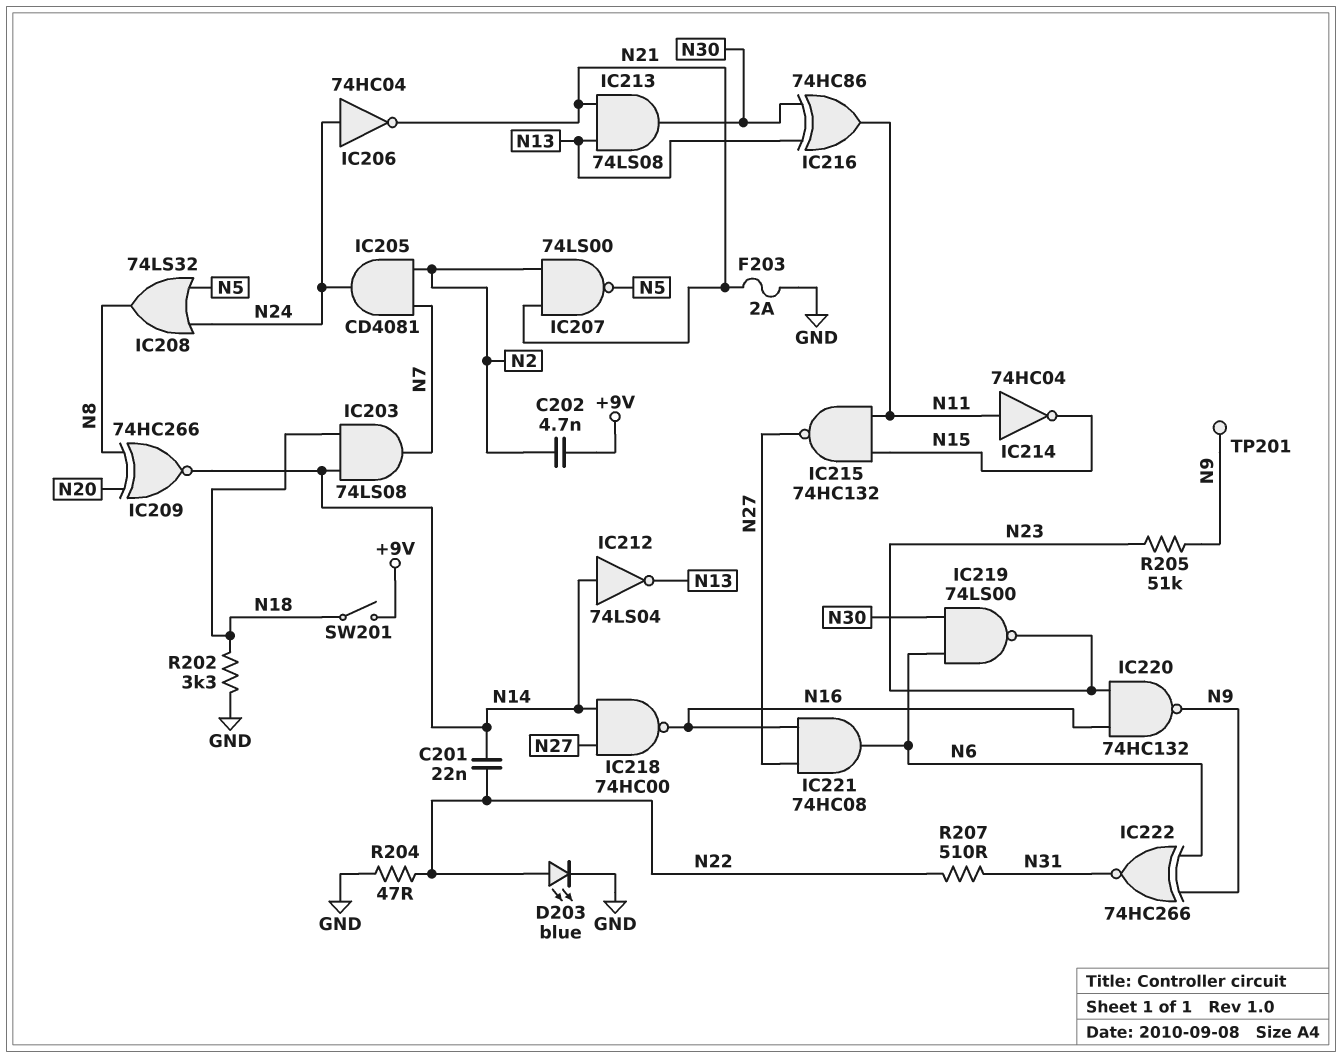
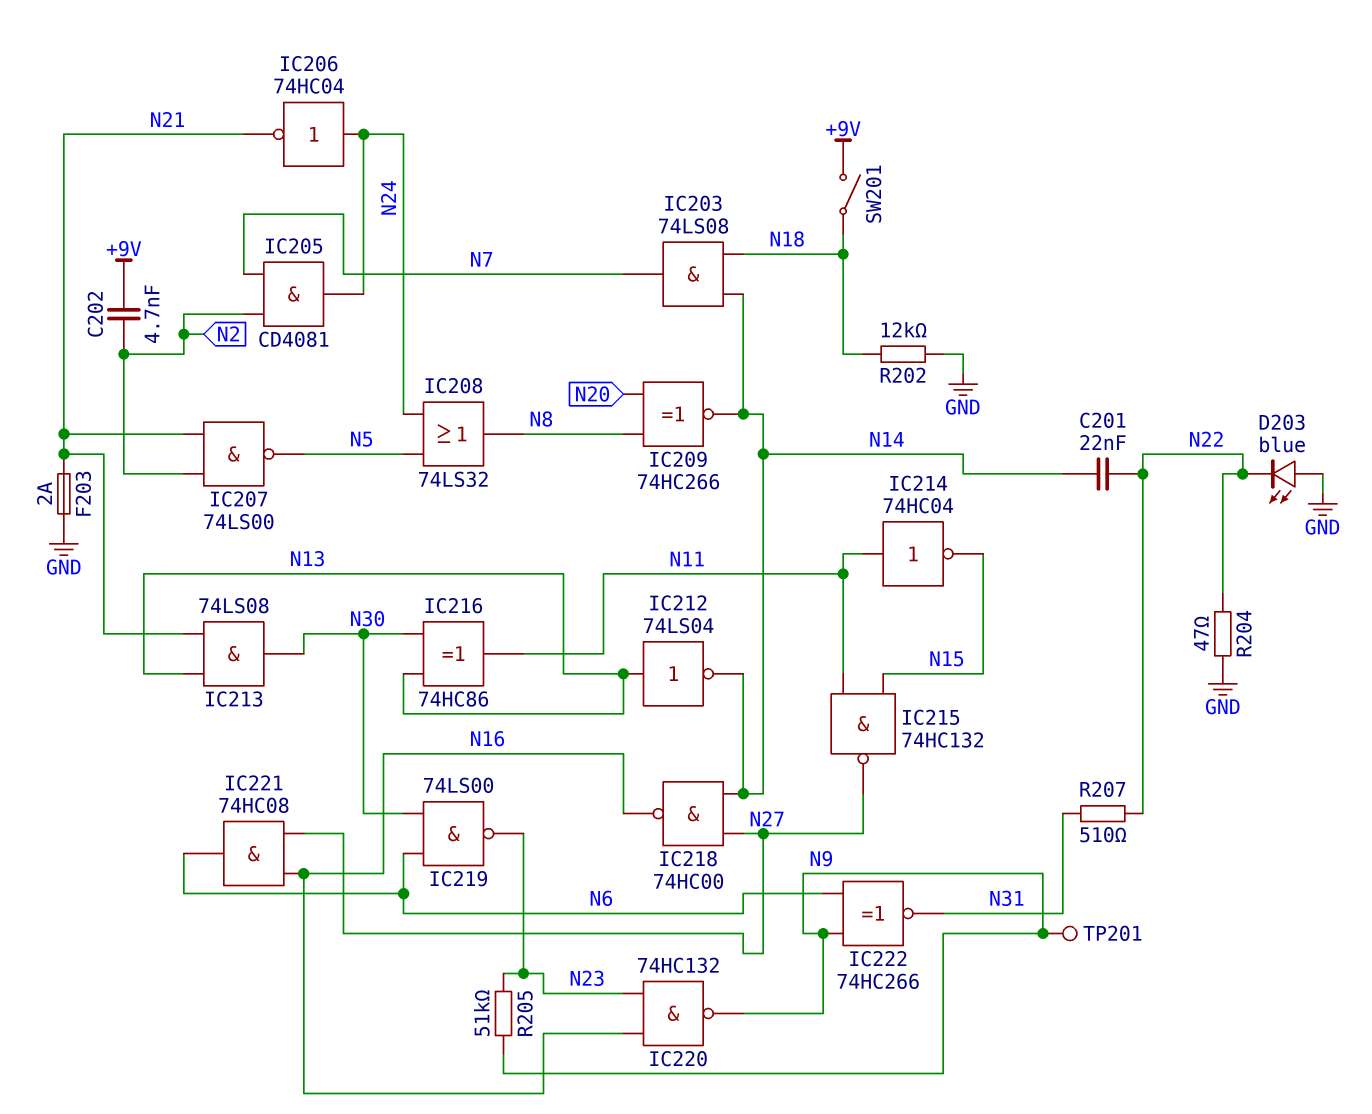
D203: LED blue (A N22, K GND) -> LED blue (A GND, K N22)
IC212: NOT 74LS04 (in N14, out N13) -> NOT 74LS04 (in N13, out N14)
R202: 3.3k (GND, N18) -> 12k (GND, N18)

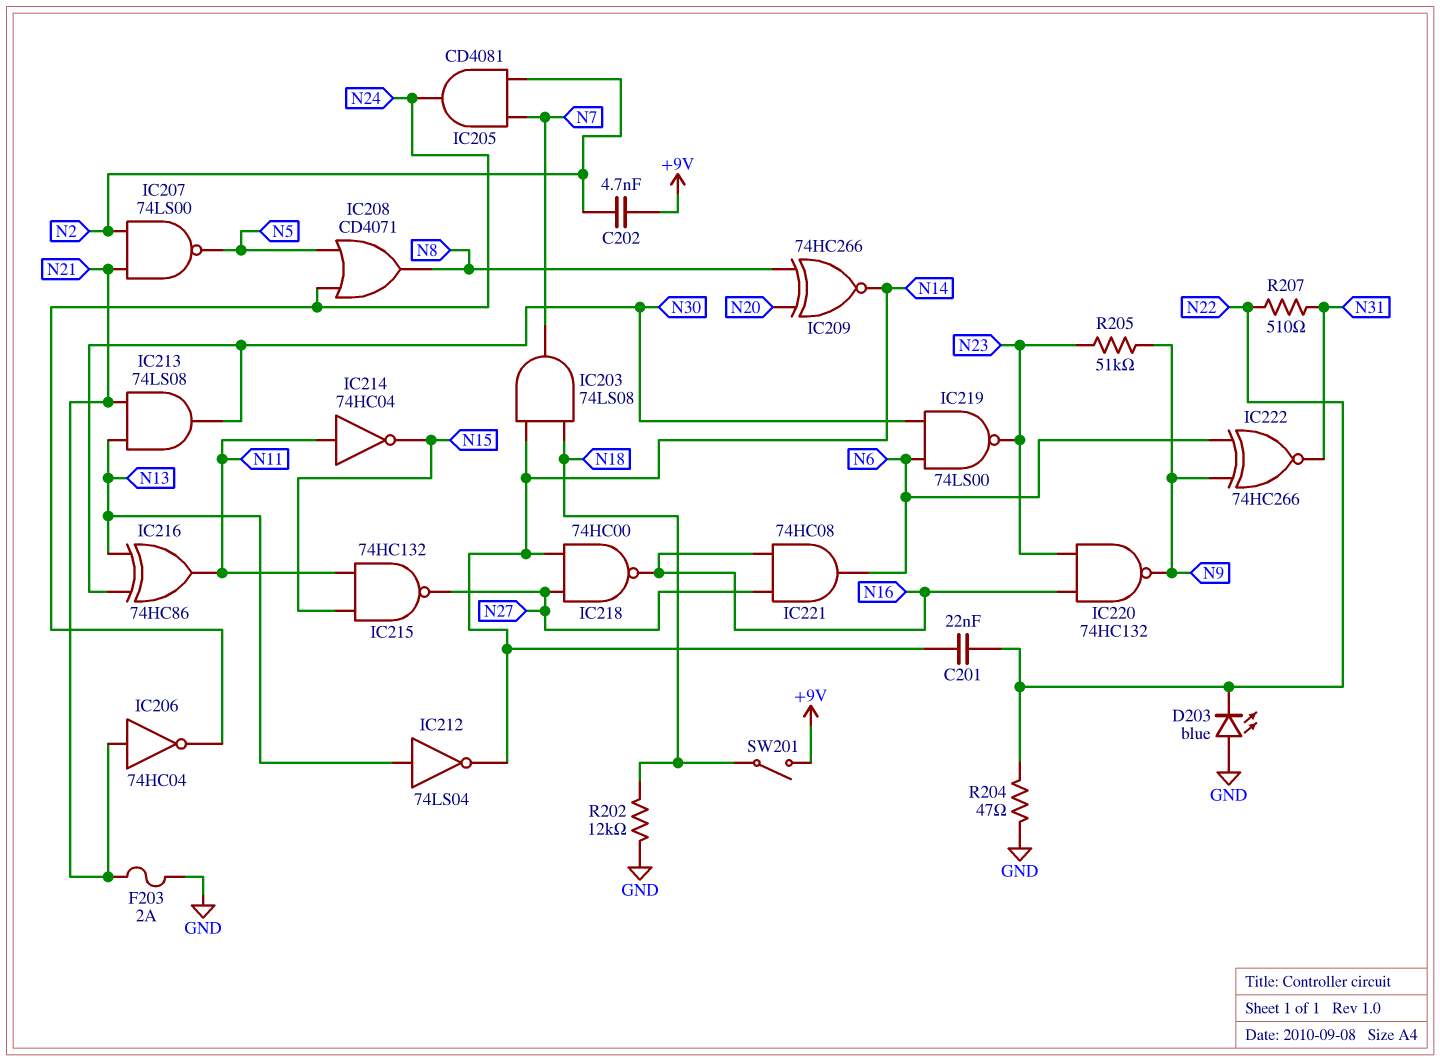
IC206: NOT 74HC04 (in N24, out N21) -> NOT 74HC04 (in N21, out N24)
IC208: OR 74LS32 (in N5, in N24, out N8) -> OR CD4071 (in N5, in N24, out N8)
TP201: test point (N9) -> none

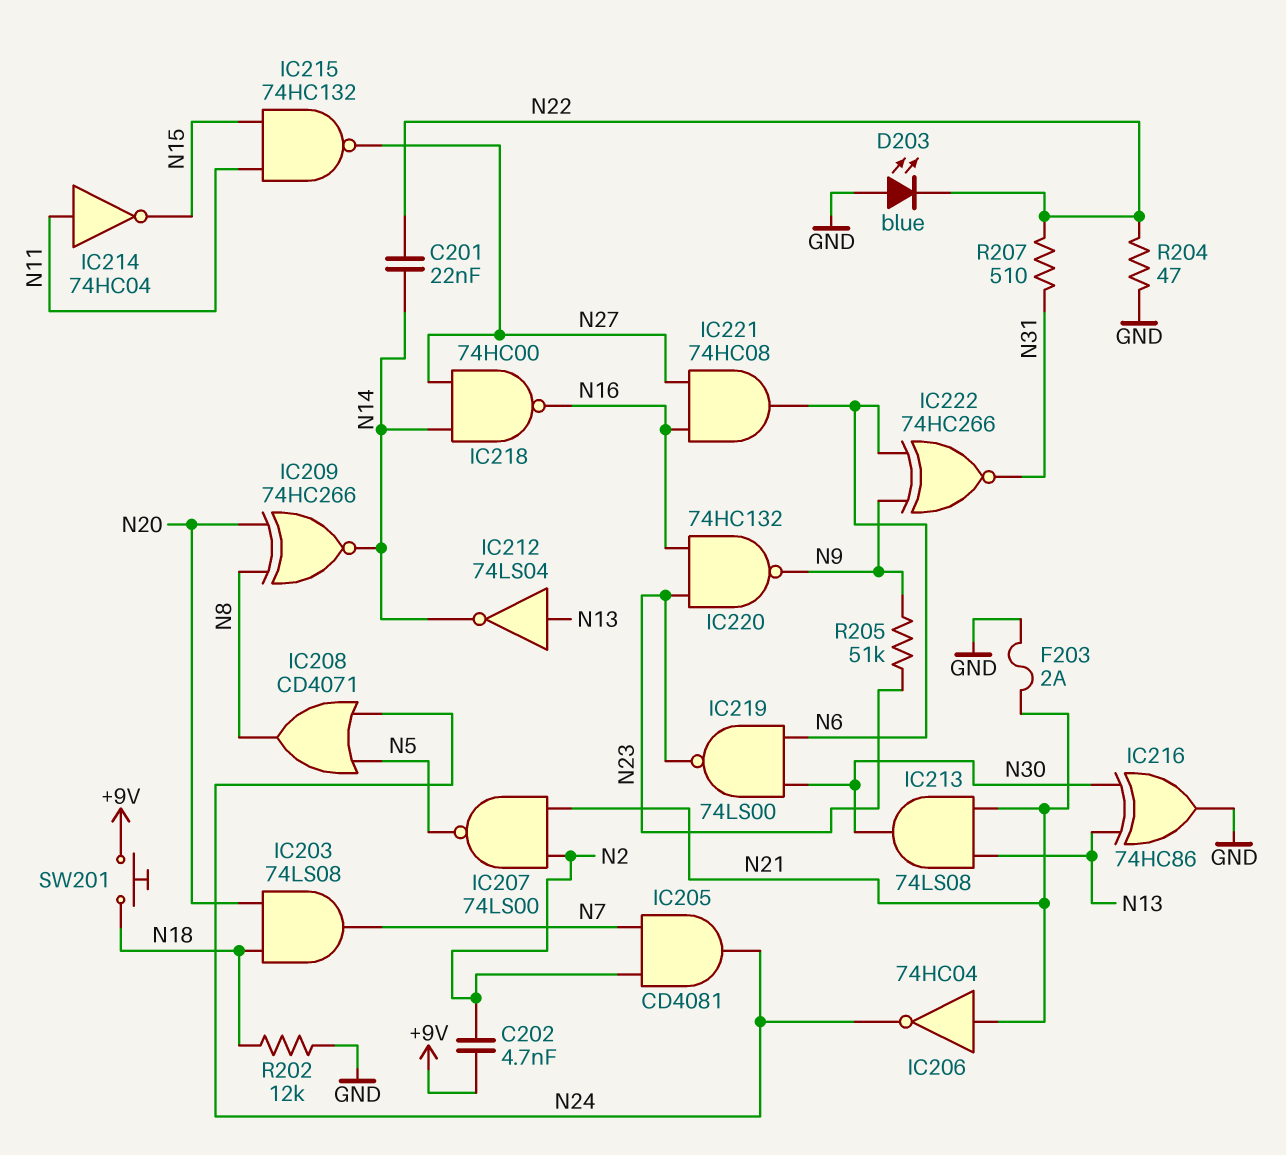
IC203: AND 74LS08 (in N14, in N18, out N7) -> AND 74LS08 (in N18, in N20, out N7)
IC216: XOR 74HC86 (in N13, in N30, out N11) -> XOR 74HC86 (in N13, in N30, out GND)
SW201: switch (+9V, N18) -> button (+9V, N18)

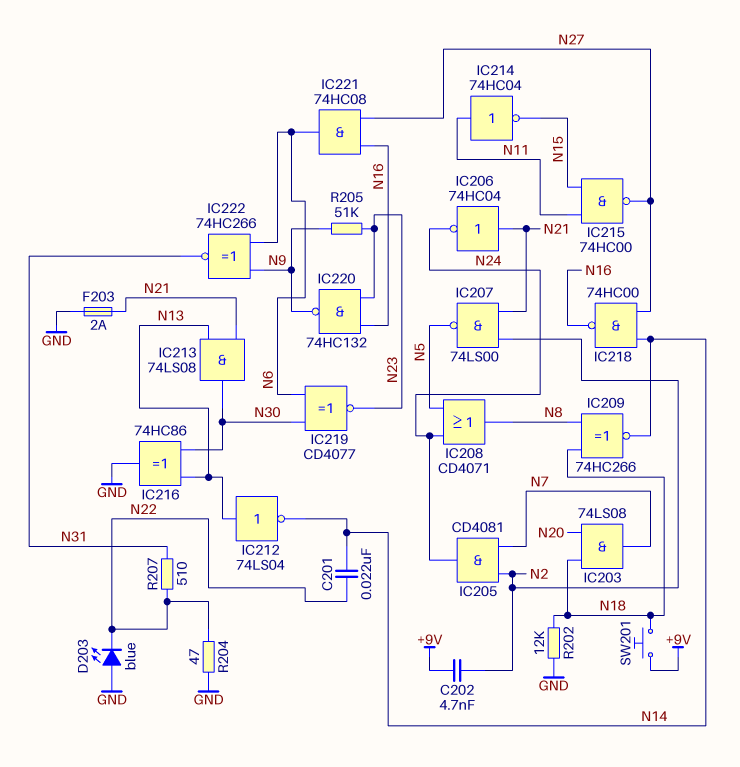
IC209: XNOR 74HC266 (in N8, in N20, out N14) -> XNOR 74HC266 (in N8, in N18, out N14)
IC215: NAND 74HC132 (in N11, in N15, out N27) -> NAND 74HC00 (in N11, in N15, out N27)
IC219: NAND 74LS00 (in N6, in N30, out N23) -> XNOR CD4077 (in N6, in N30, out N23)

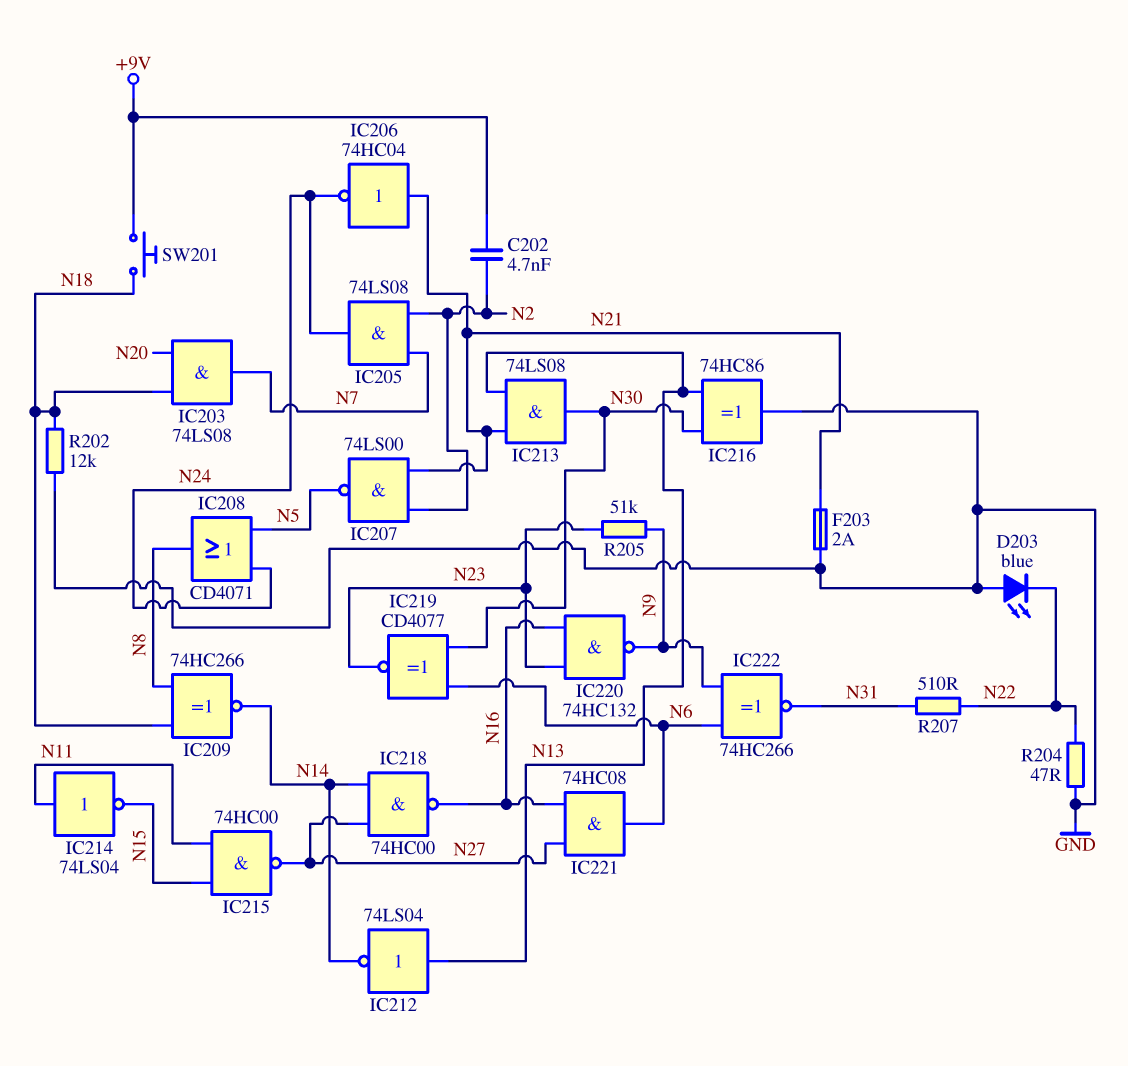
C201: 22nF (N14, N22) -> none
IC205: AND CD4081 (in N2, in N7, out N24) -> AND 74LS08 (in N2, in N7, out N24)
IC214: NOT 74HC04 (in N11, out N15) -> NOT 74LS04 (in N11, out N15)

